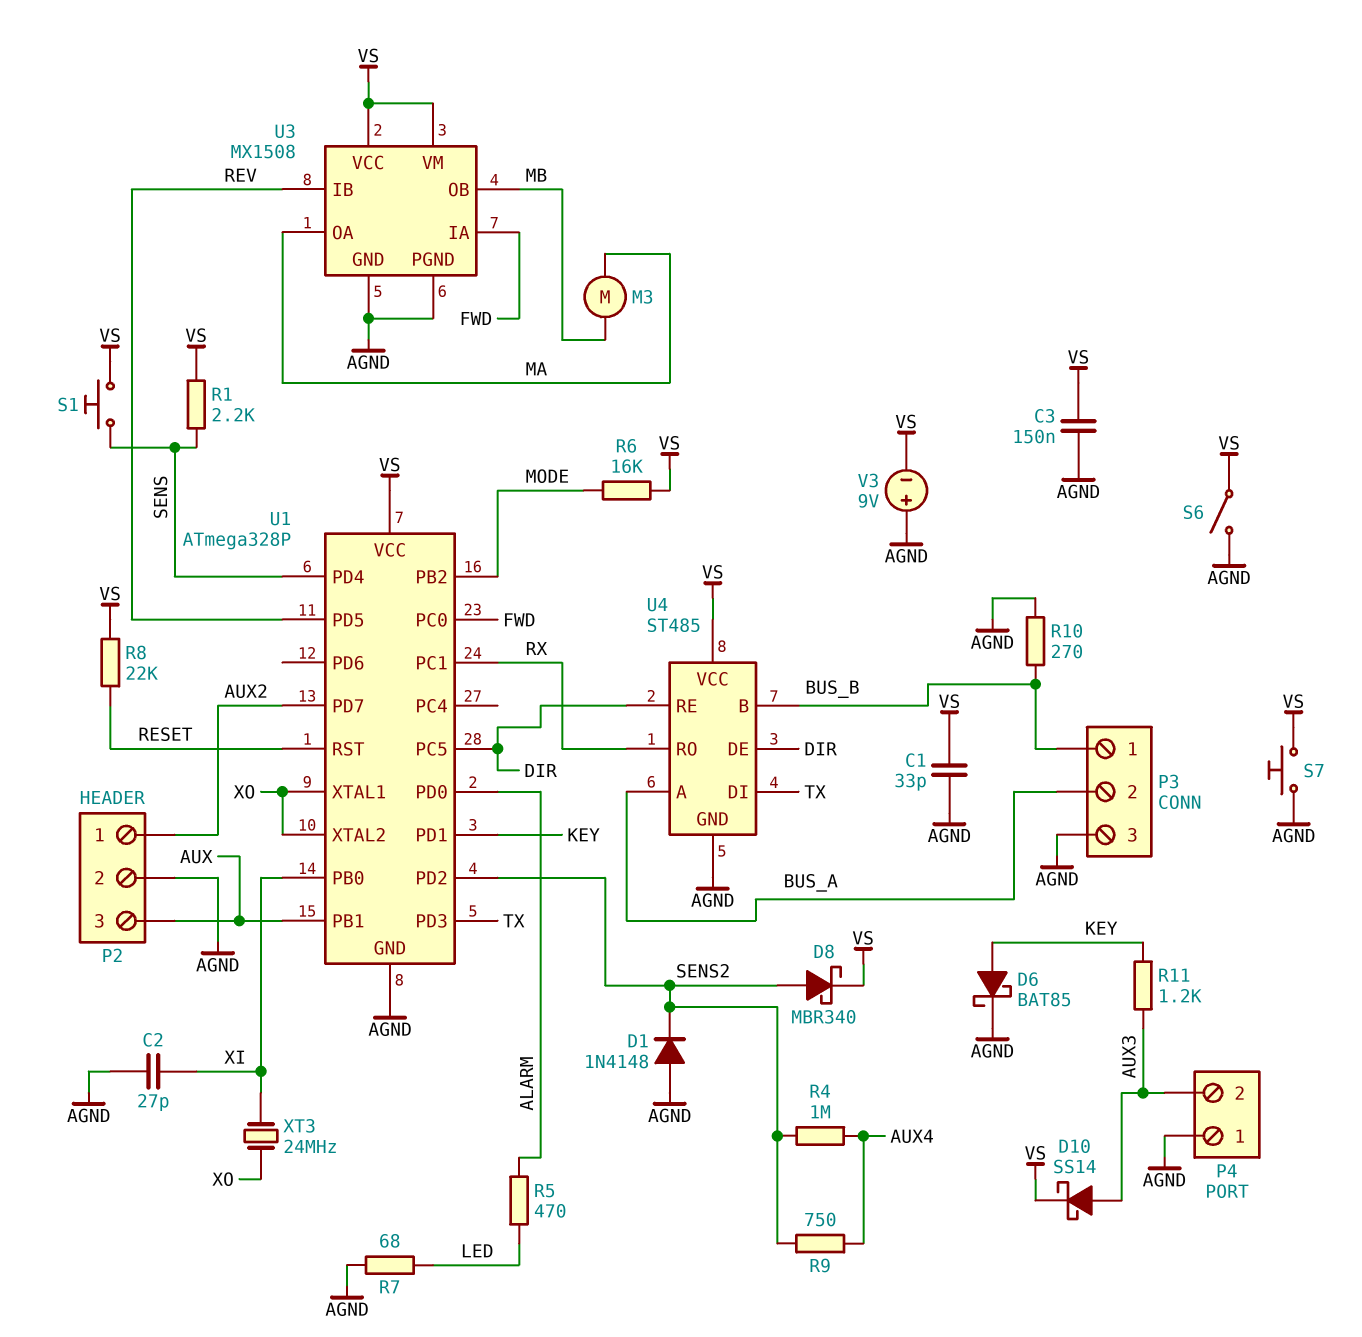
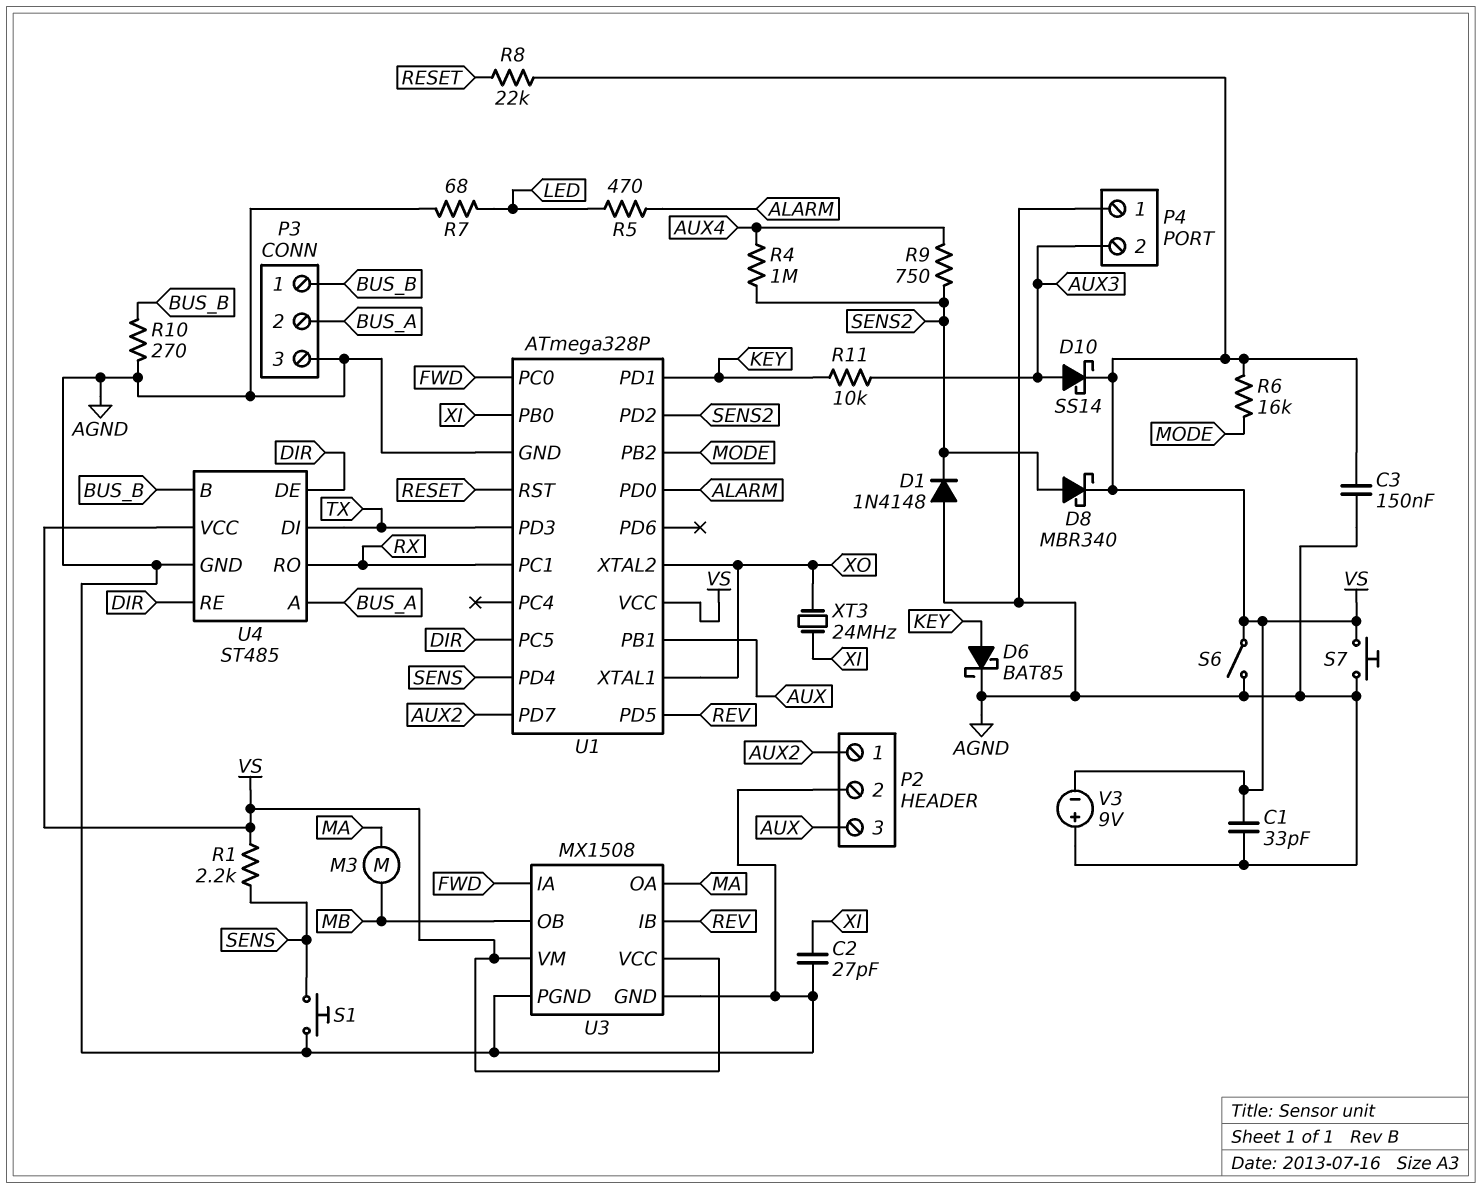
R11: 1.2k (AUX3, KEY) -> 10k (AUX3, KEY)
S1: button (SENS, VS) -> button (AGND, SENS)

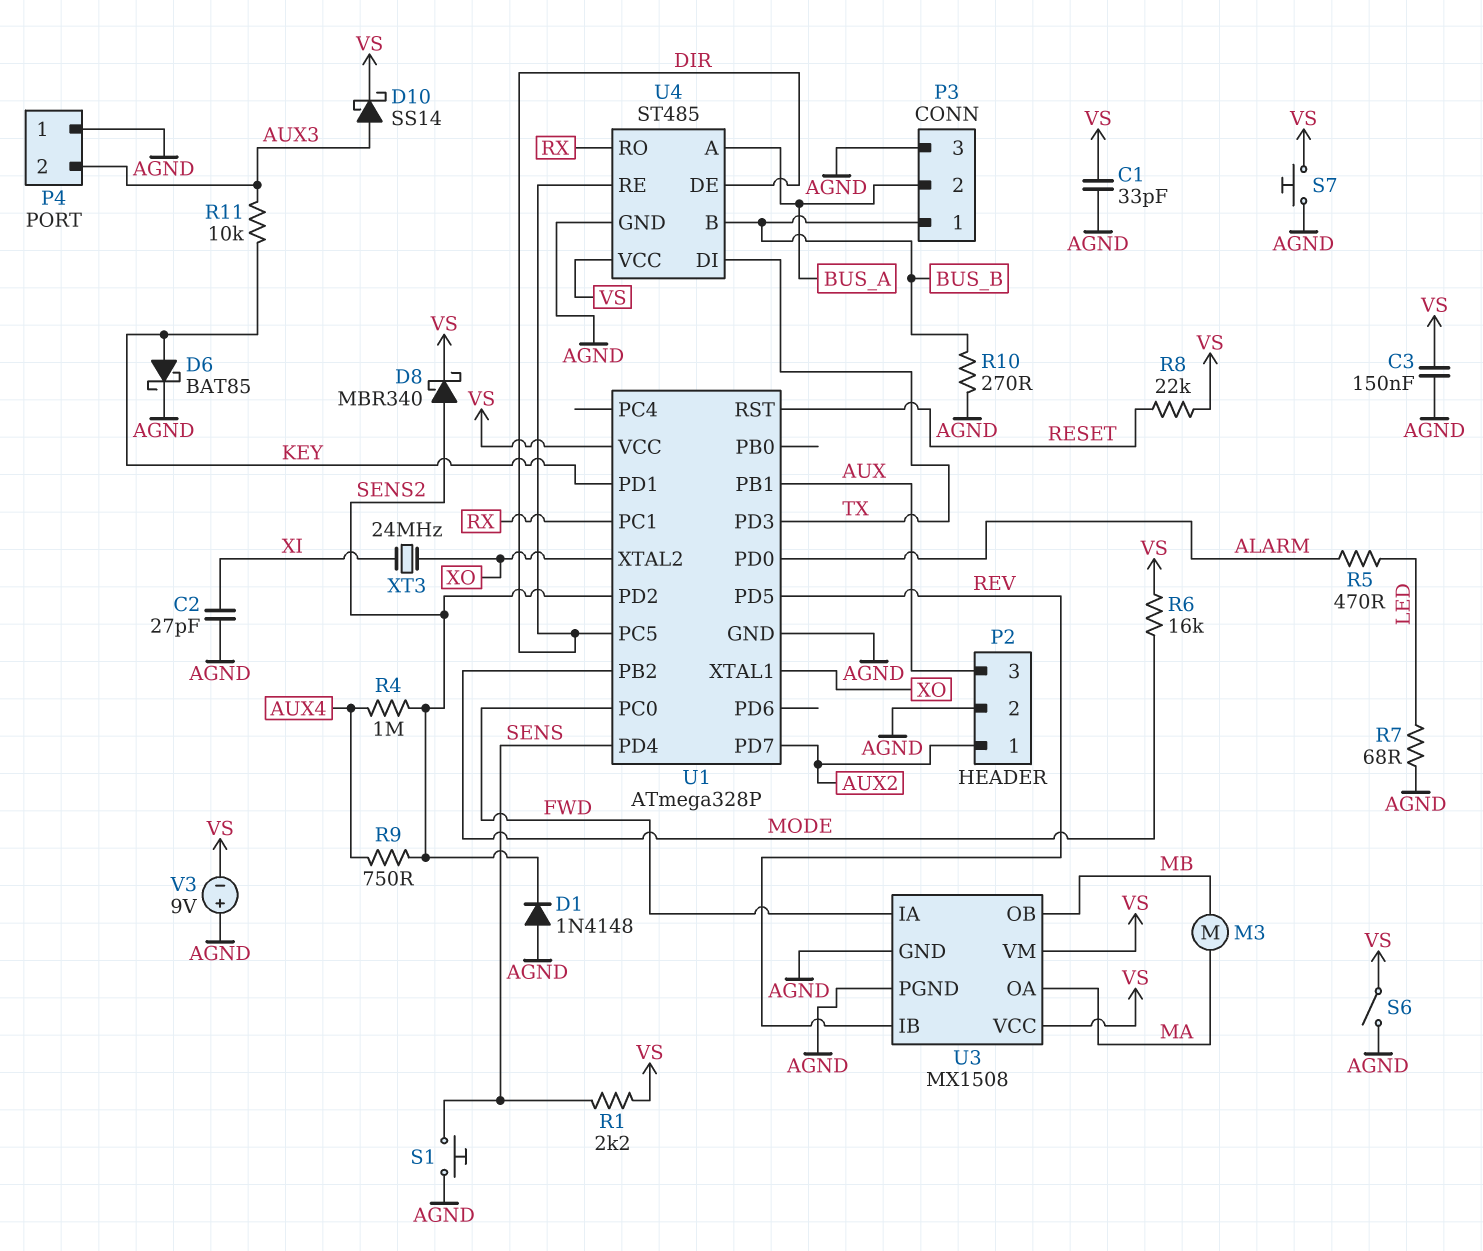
U1 pin PB0: XI -> none

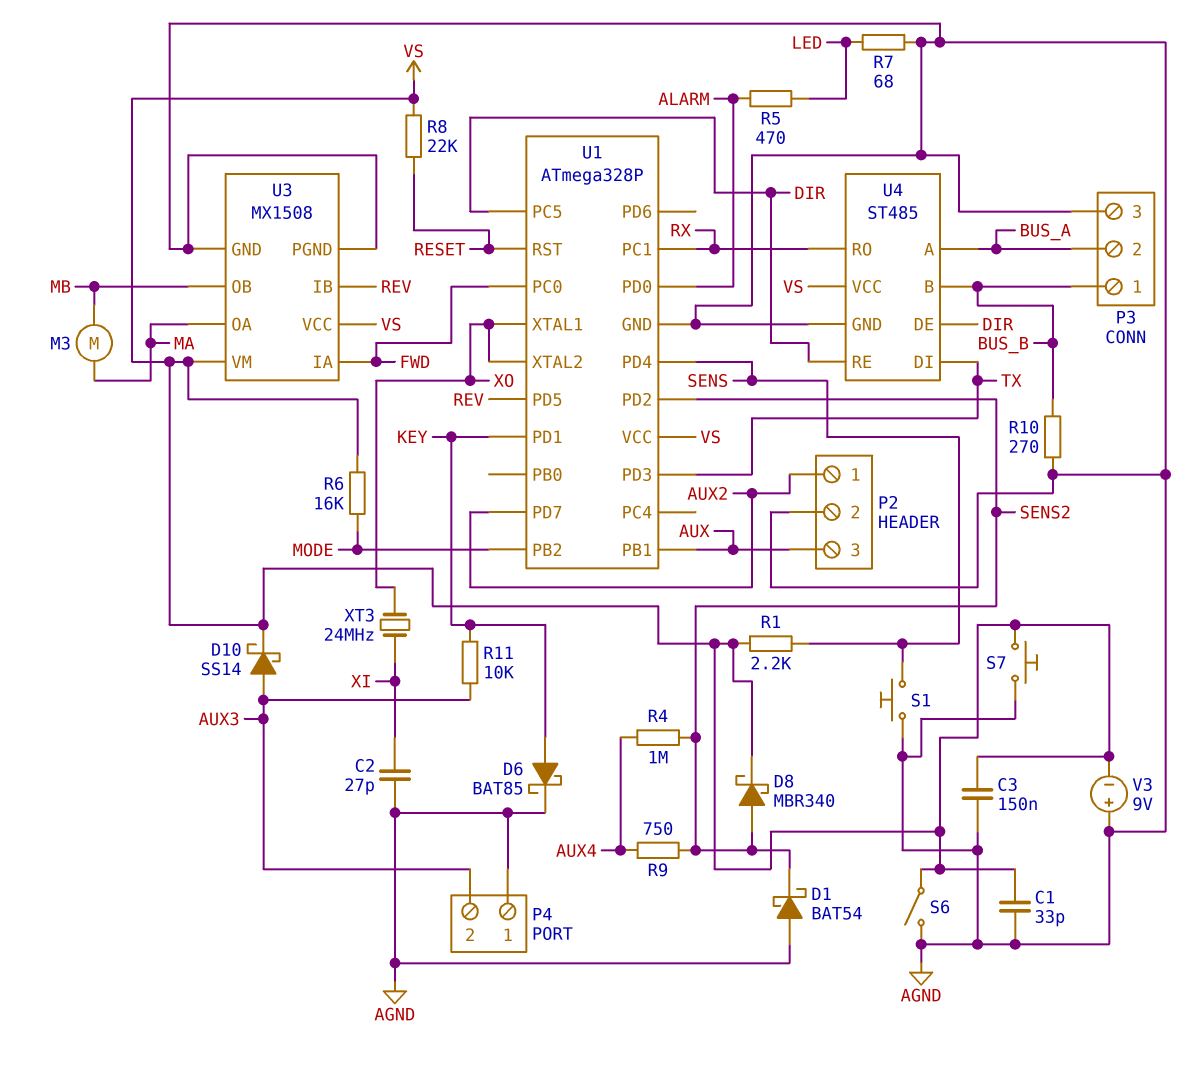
D1: diode 1N4148 (A AGND, K SENS2) -> schottky BAT54 (A AGND, K SENS2)

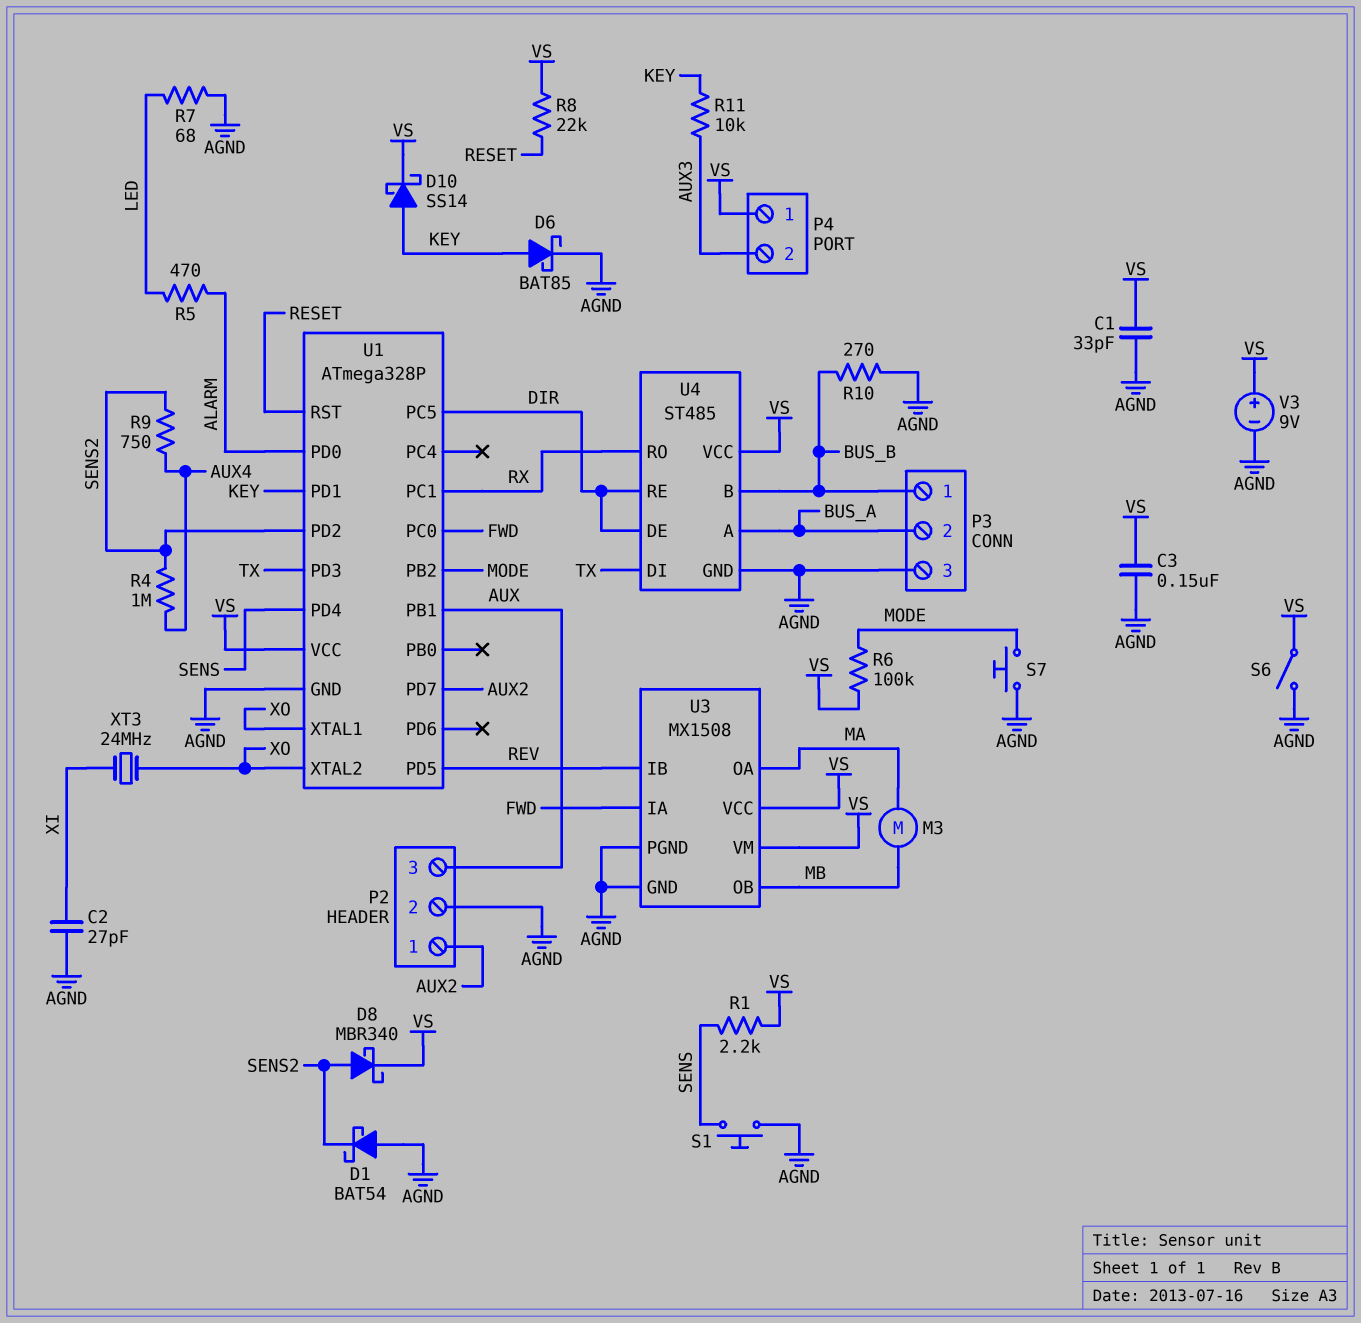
D10: schottky SS14 (A AUX3, K VS) -> schottky SS14 (A KEY, K VS)
P4 pin 1: AGND -> VS
R6: 16k (MODE, VS) -> 100k (MODE, VS)
S7: button (AGND, VS) -> button (AGND, MODE)
V3: 9V (plus AGND, minus VS) -> 9V (plus VS, minus AGND)

